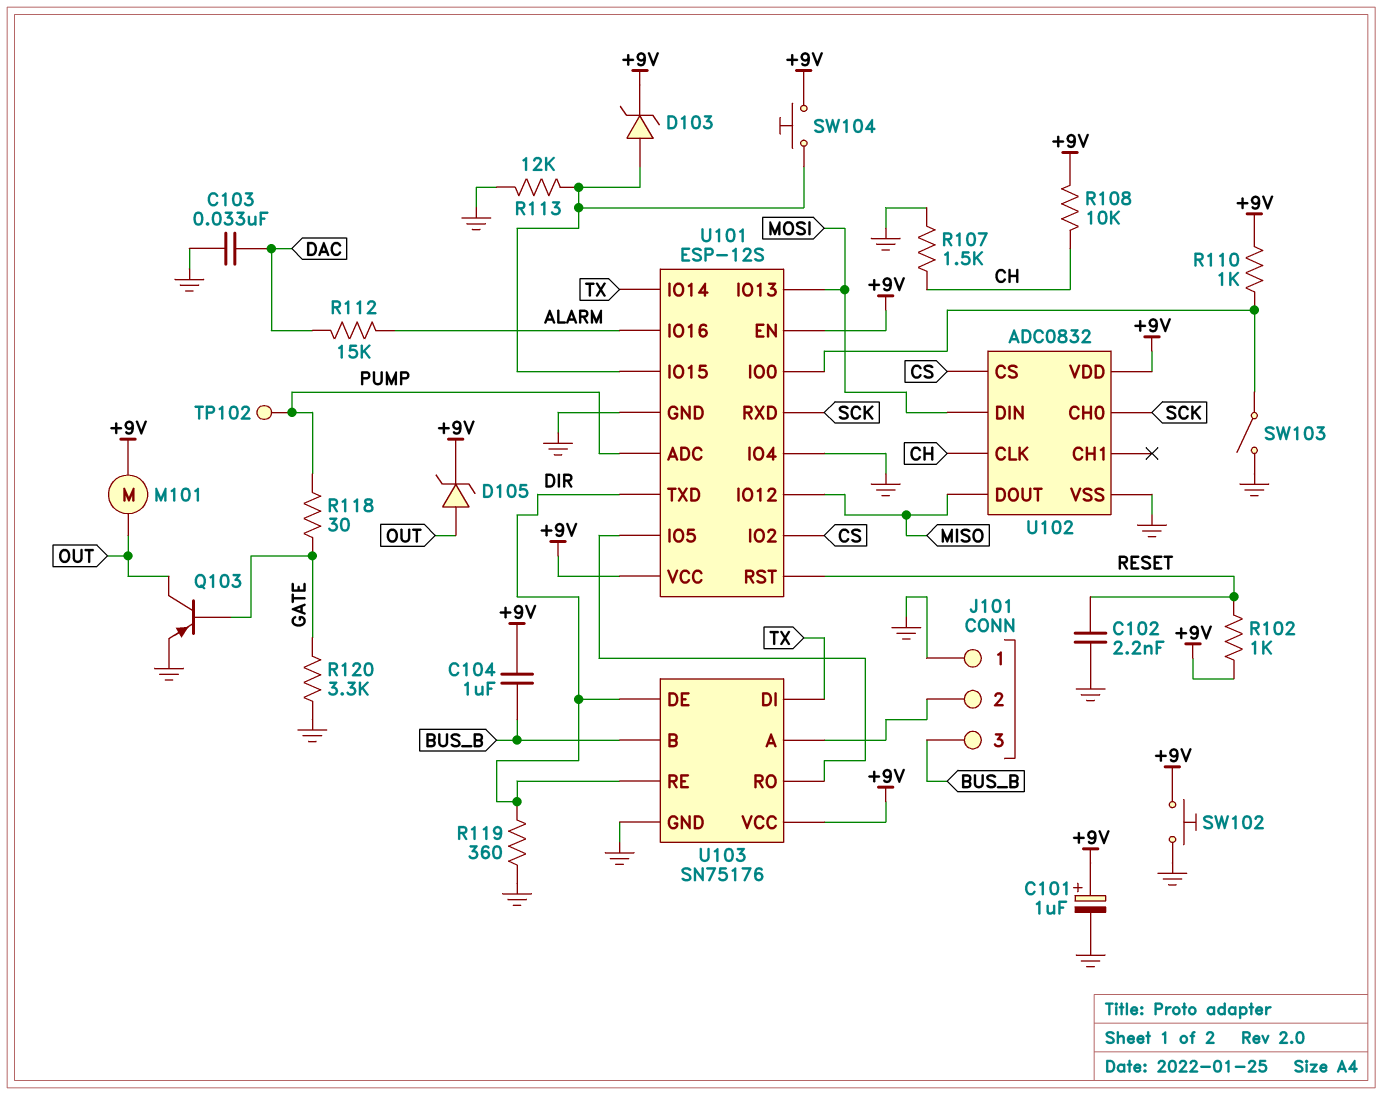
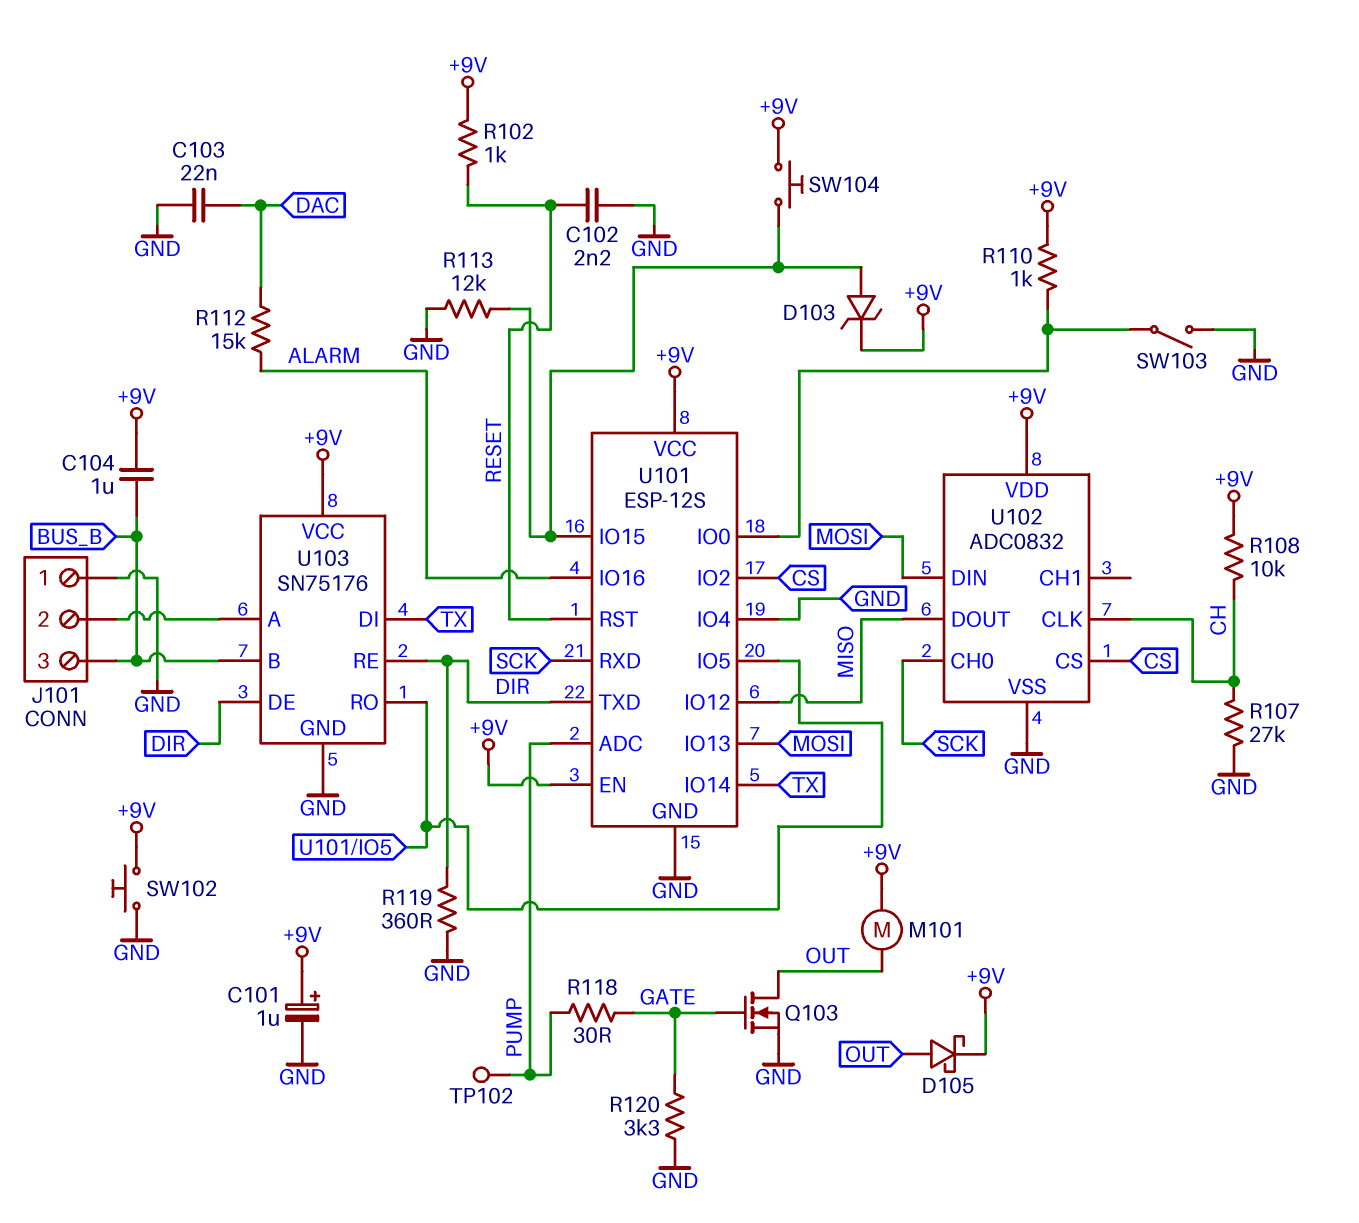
C103: 33nF (DAC, GND) -> 22nF (DAC, GND)
D105: zener (A OUT, K +9V) -> schottky (A OUT, K +9V)
Q103: PNP (B GATE, C OUT, E GND) -> NMOS (G GATE, D OUT, S GND)
R107: 1.5k (CH, GND) -> 27k (CH, GND)

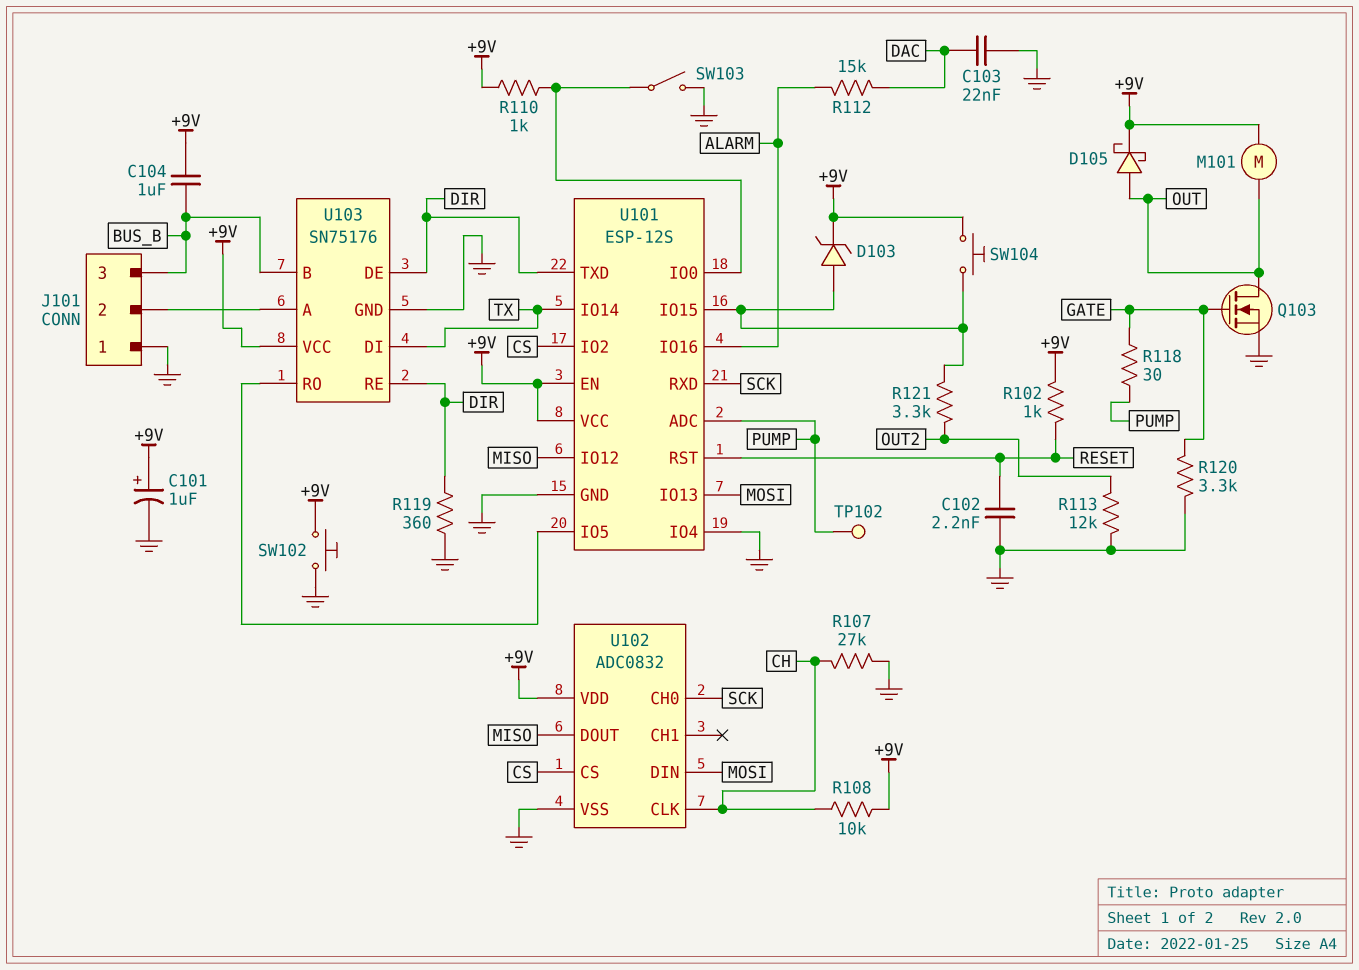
R113: 12k (GND, U101/IO15) -> 12k (GND, OUT2)
R121: none -> 3.3k (OUT2, U101/IO15)

